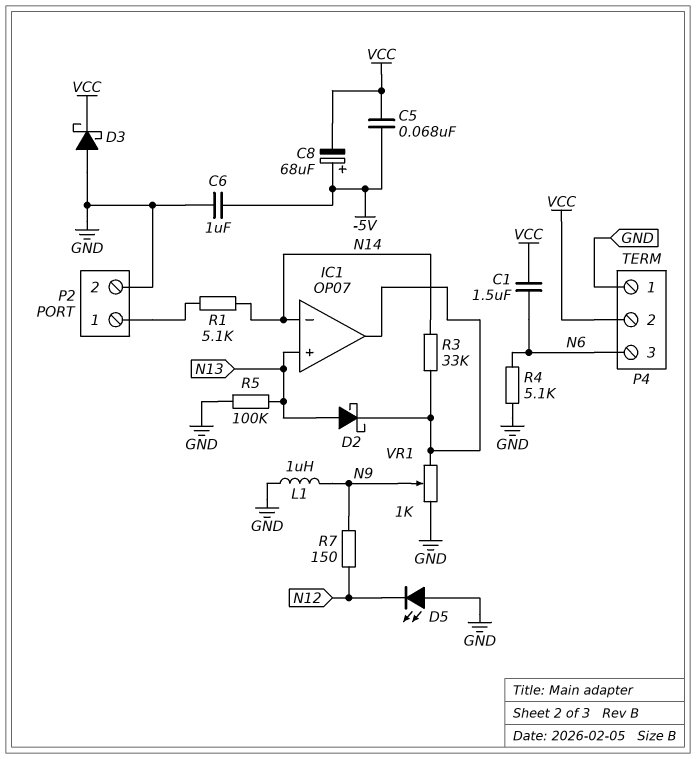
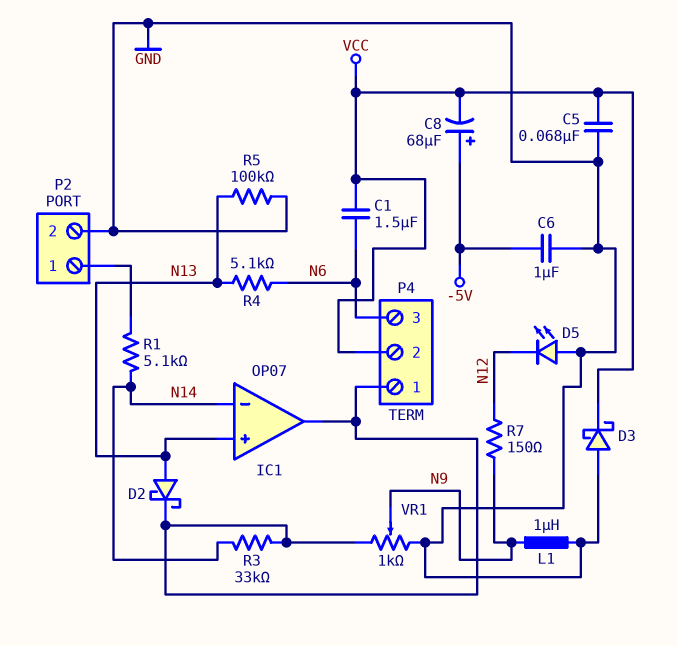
C5: 68nF (-5V, VCC) -> 68nF (GND, VCC)
P4 pin 1: GND -> IC1/out
R4: 5.1k (GND, N6) -> 5.1k (N6, N13)

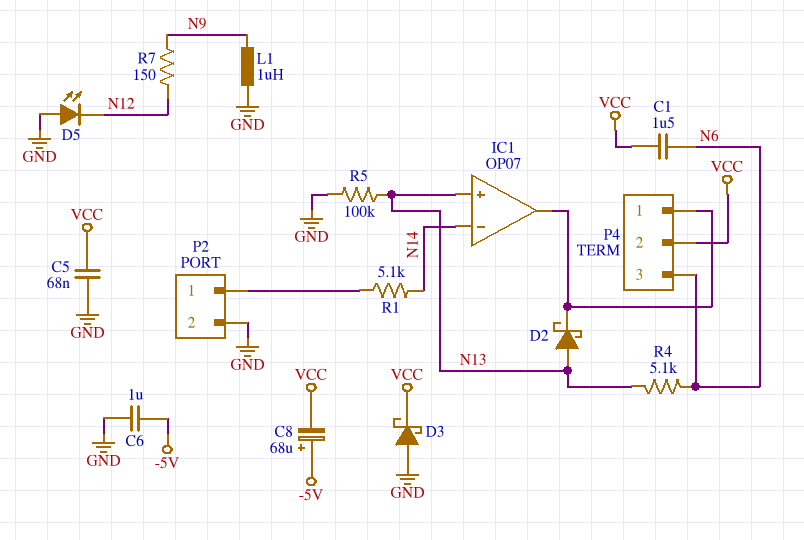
R3: 33k (IC1/out, N14) -> none
VR1: 1k (GND, IC1/out, wiper N9) -> none

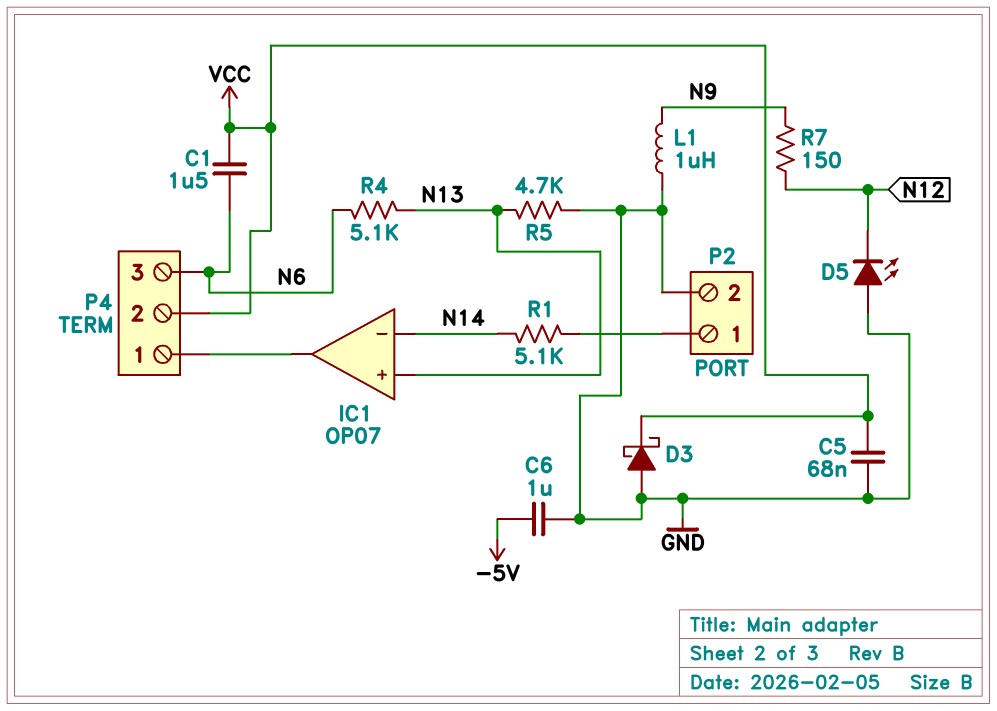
C8: 68uF (plus -5V, minus VCC) -> none
D2: schottky (A N13, K IC1/out) -> none
R5: 100k (GND, N13) -> 4.7k (GND, N13)

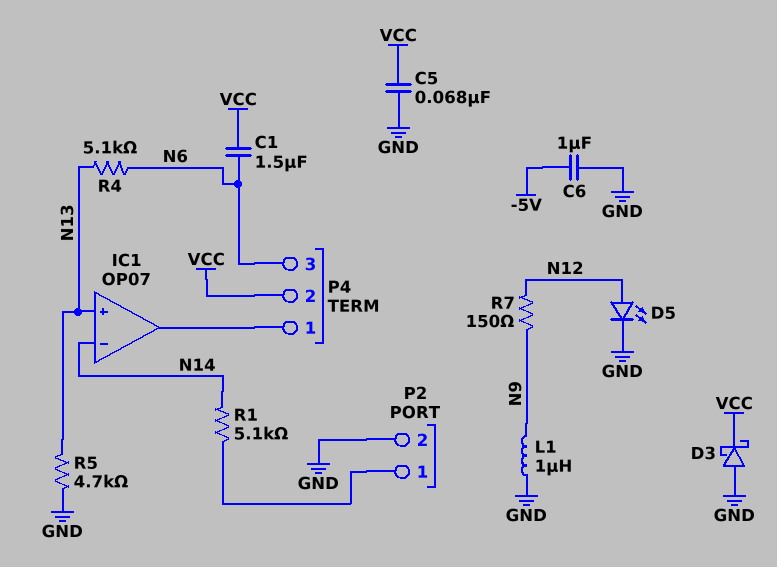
D5: LED (A GND, K N12) -> LED (A N12, K GND)

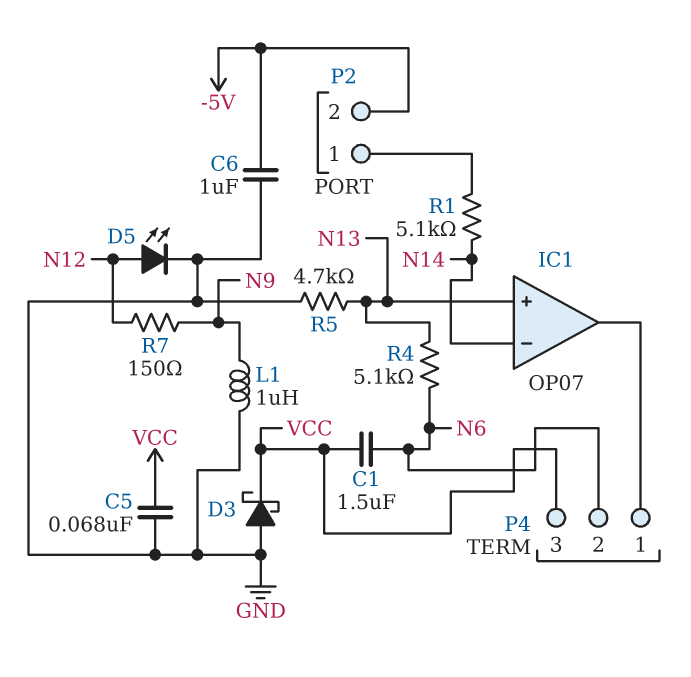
P2 pin 2: GND -> -5V
P4 pin 2: VCC -> N6
P4 pin 3: N6 -> VCC

